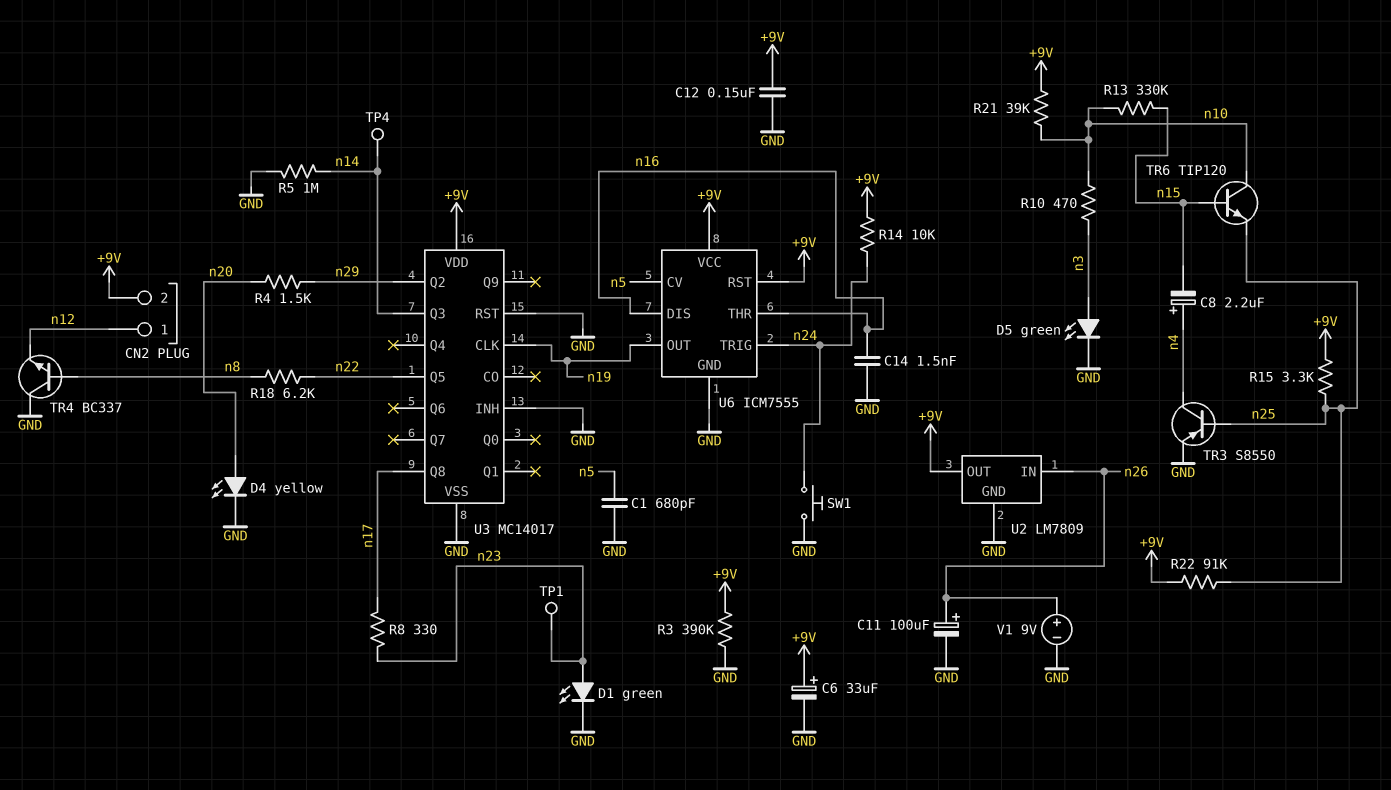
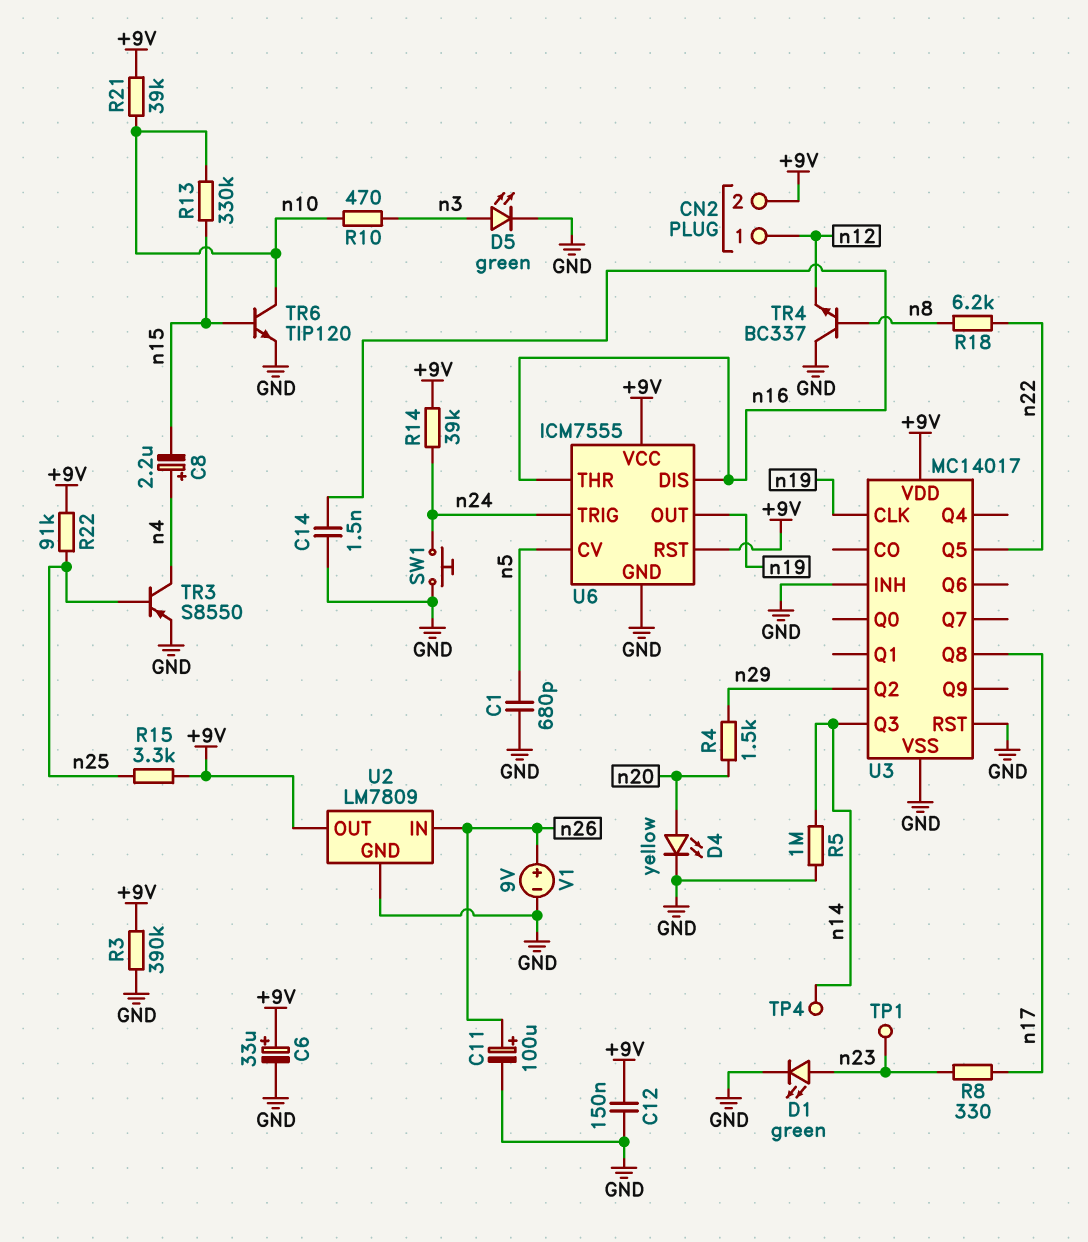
R14: 10k (+9V, n24) -> 39k (+9V, n24)
TR6: NPN TIP120 (B n15, C n10, E n25) -> NPN TIP120 (B n15, C n10, E GND)

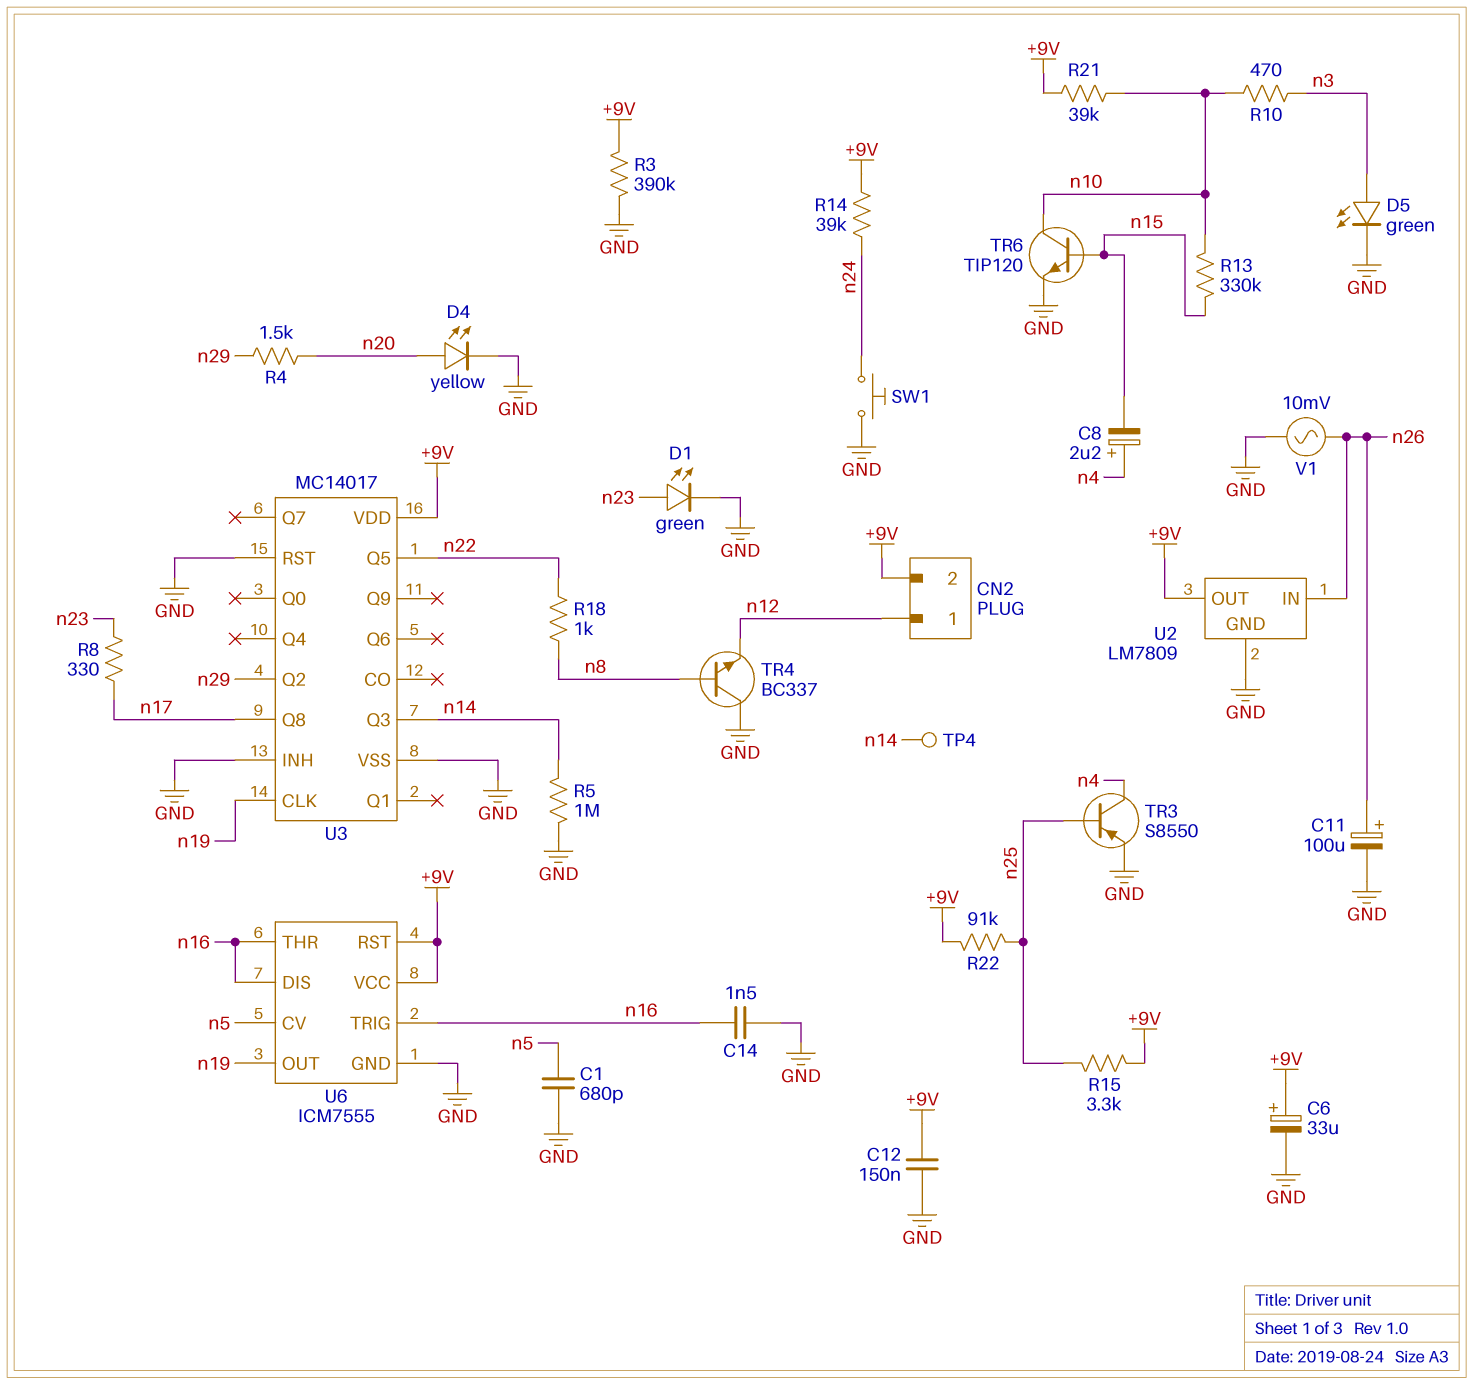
R18: 6.2k (n8, n22) -> 1k (n8, n22)
TP1: test point (n23) -> none
U6 pin TRIG: n24 -> n16
V1: 9V (plus n26, minus GND) -> AC 10mV (GND, n26)

